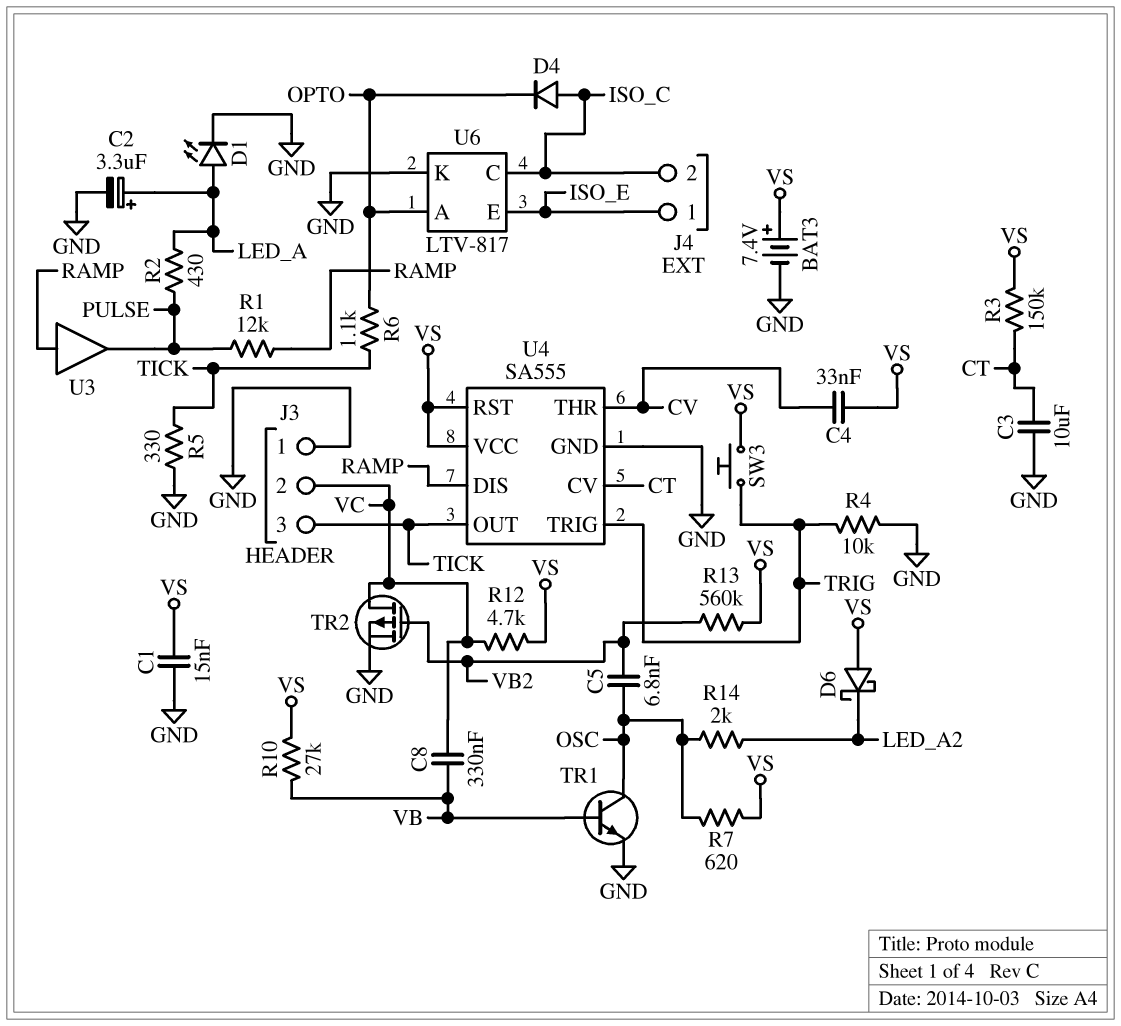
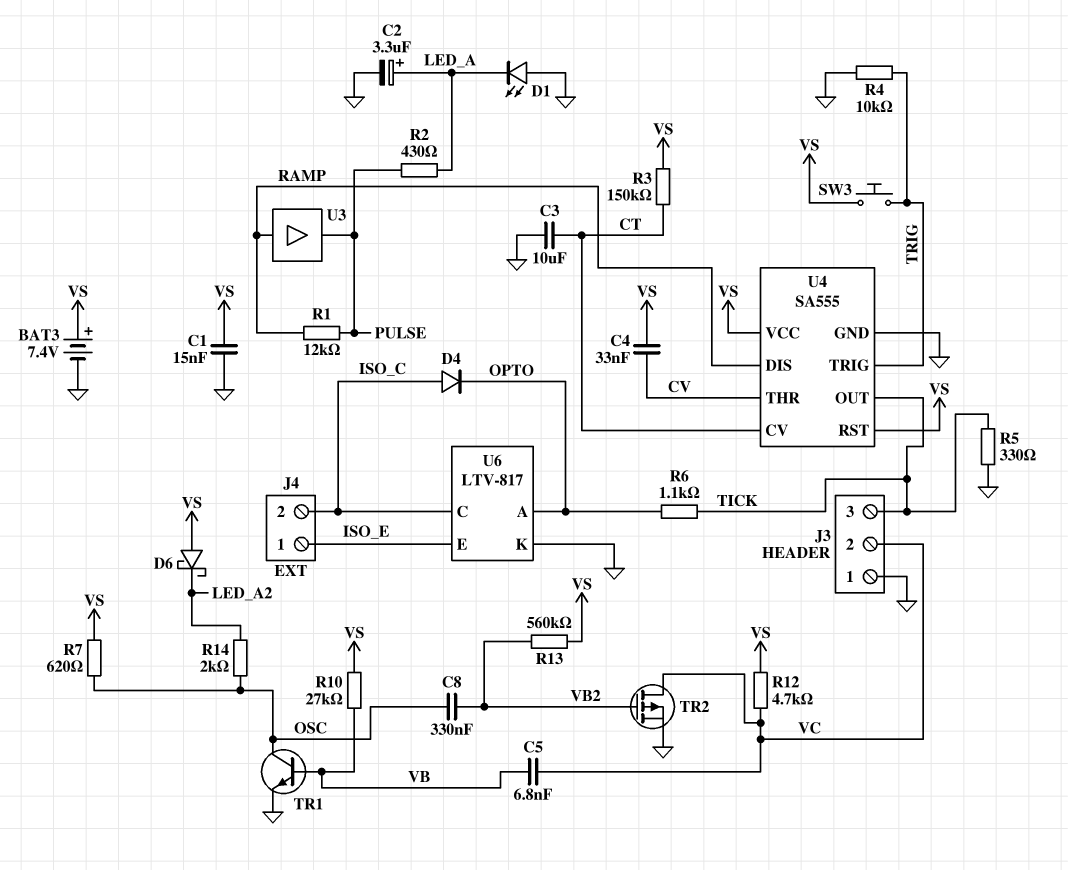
C5: 6.8nF (OSC, VB2) -> 6.8nF (VB, VC)
C8: 330nF (VB, VC) -> 330nF (OSC, VB2)
D1: LED (A LED_A, K GND) -> LED (A GND, K LED_A)

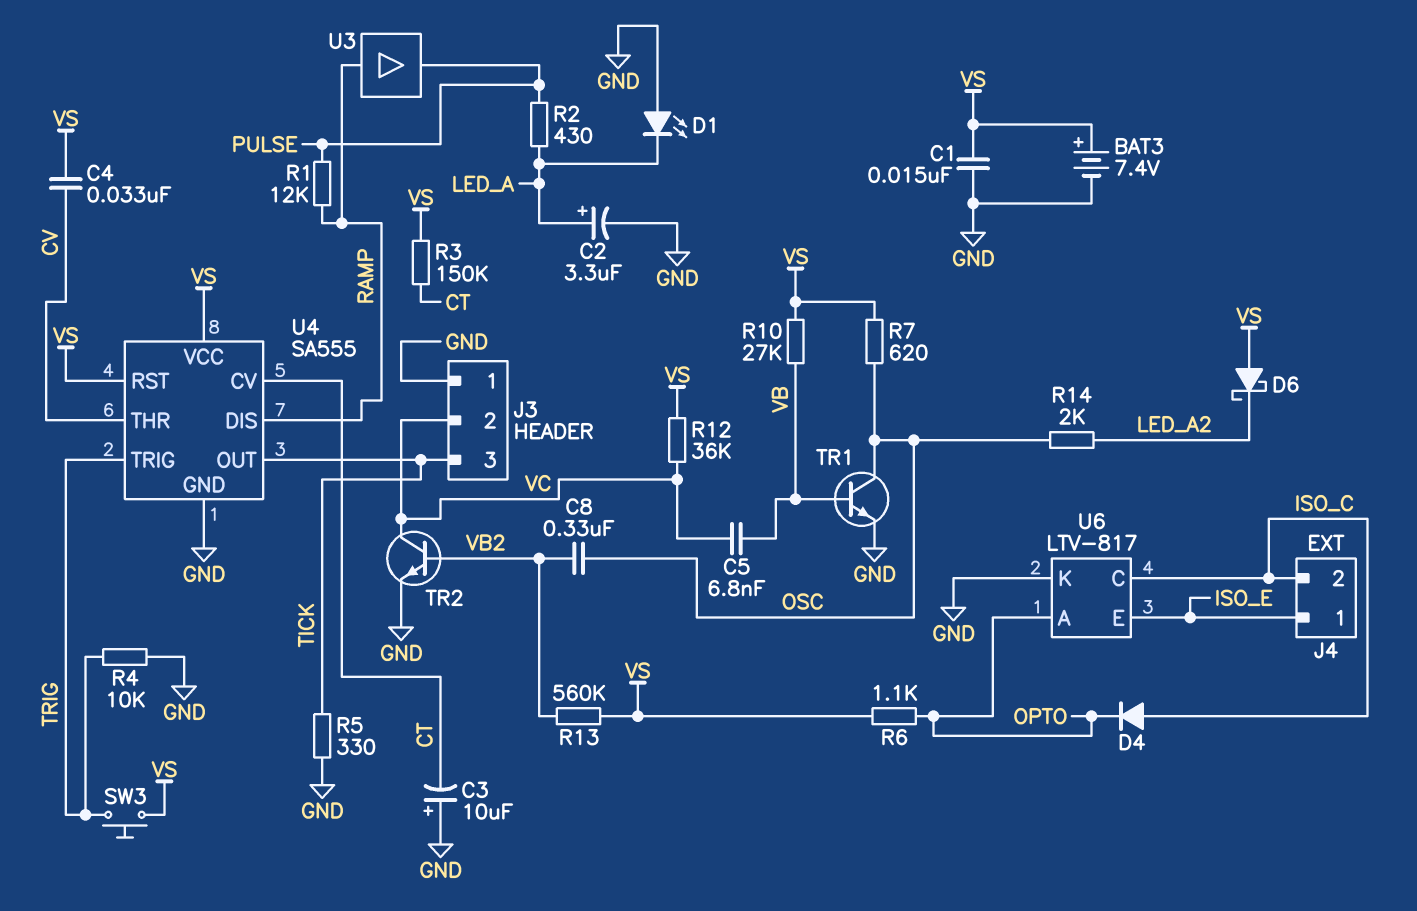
C3: 10uF (CT, GND) -> 10uF (plus GND, minus CT)
R6: 1.1k (OPTO, TICK) -> 1.1k (OPTO, VS)
R12: 4.7k (VC, VS) -> 36k (VC, VS)
TR2: PMOS (G VB2, D VC, S GND) -> NPN (B VB2, C VC, E GND)

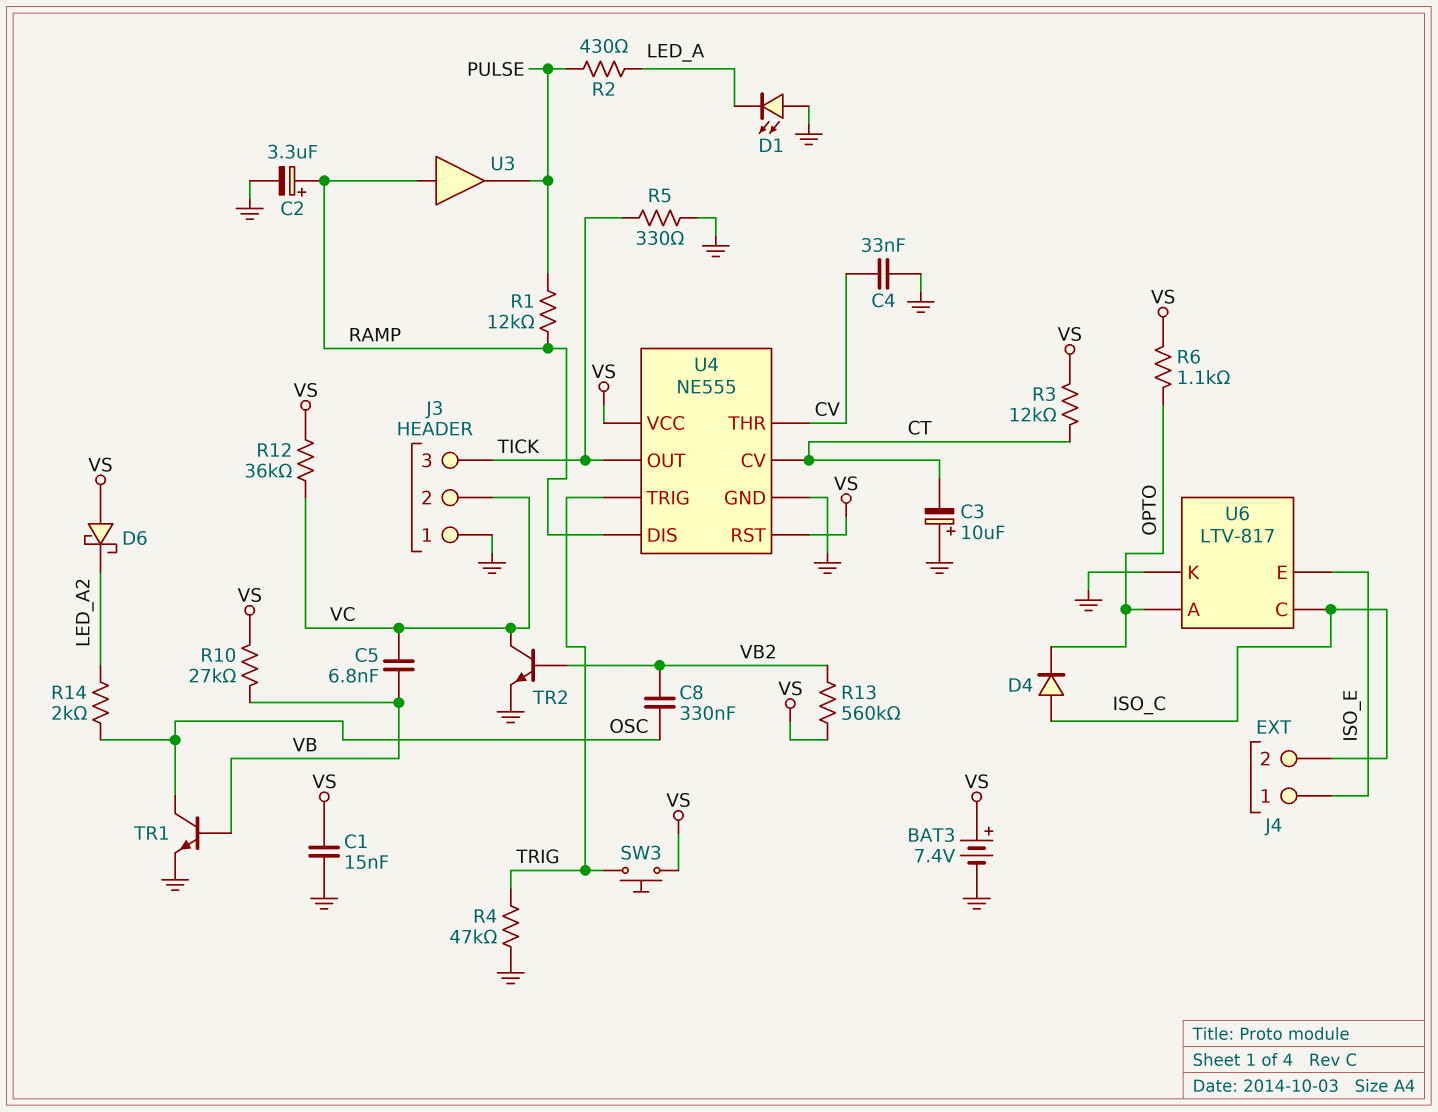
C2: 3.3uF (plus LED_A, minus GND) -> 3.3uF (plus RAMP, minus GND)
C4: 33nF (CV, VS) -> 33nF (CV, GND)
R3: 150k (CT, VS) -> 12k (CT, VS)
R4: 10k (GND, TRIG) -> 47k (GND, TRIG)
R7: 620 (OSC, VS) -> none
U4: SA555 -> NE555

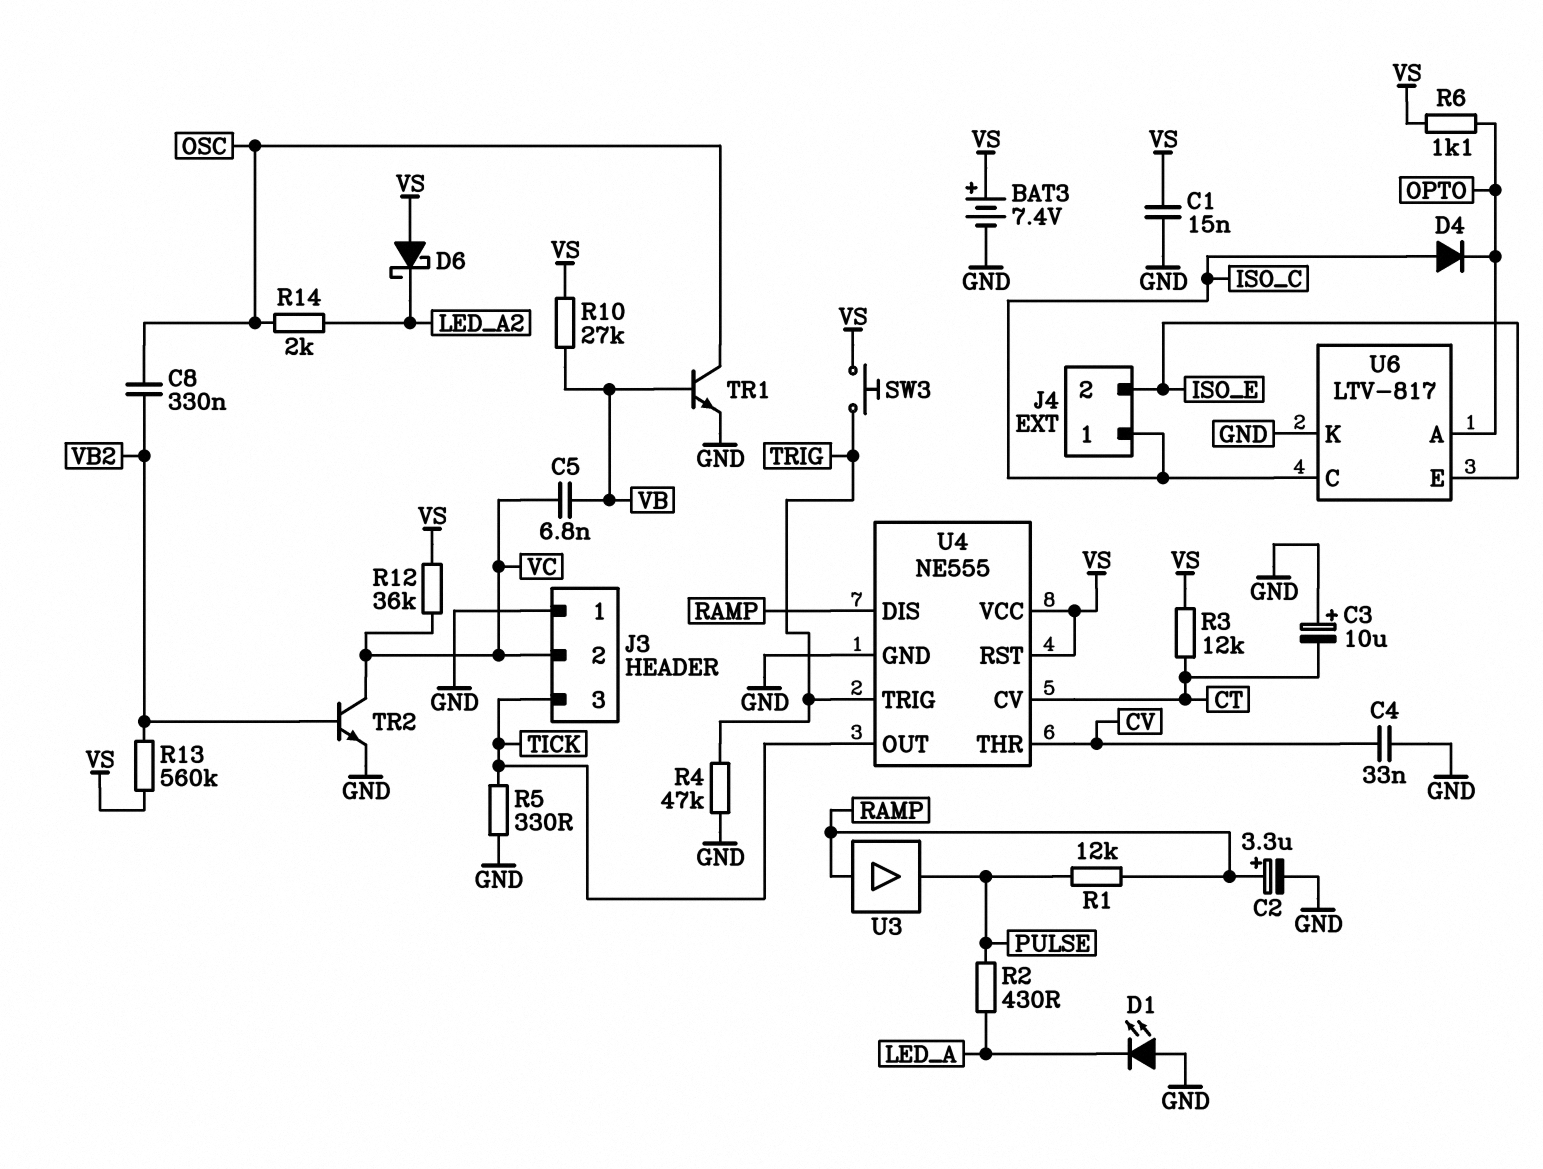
J4 pin 1: ISO_E -> ISO_C
J4 pin 2: ISO_C -> ISO_E

